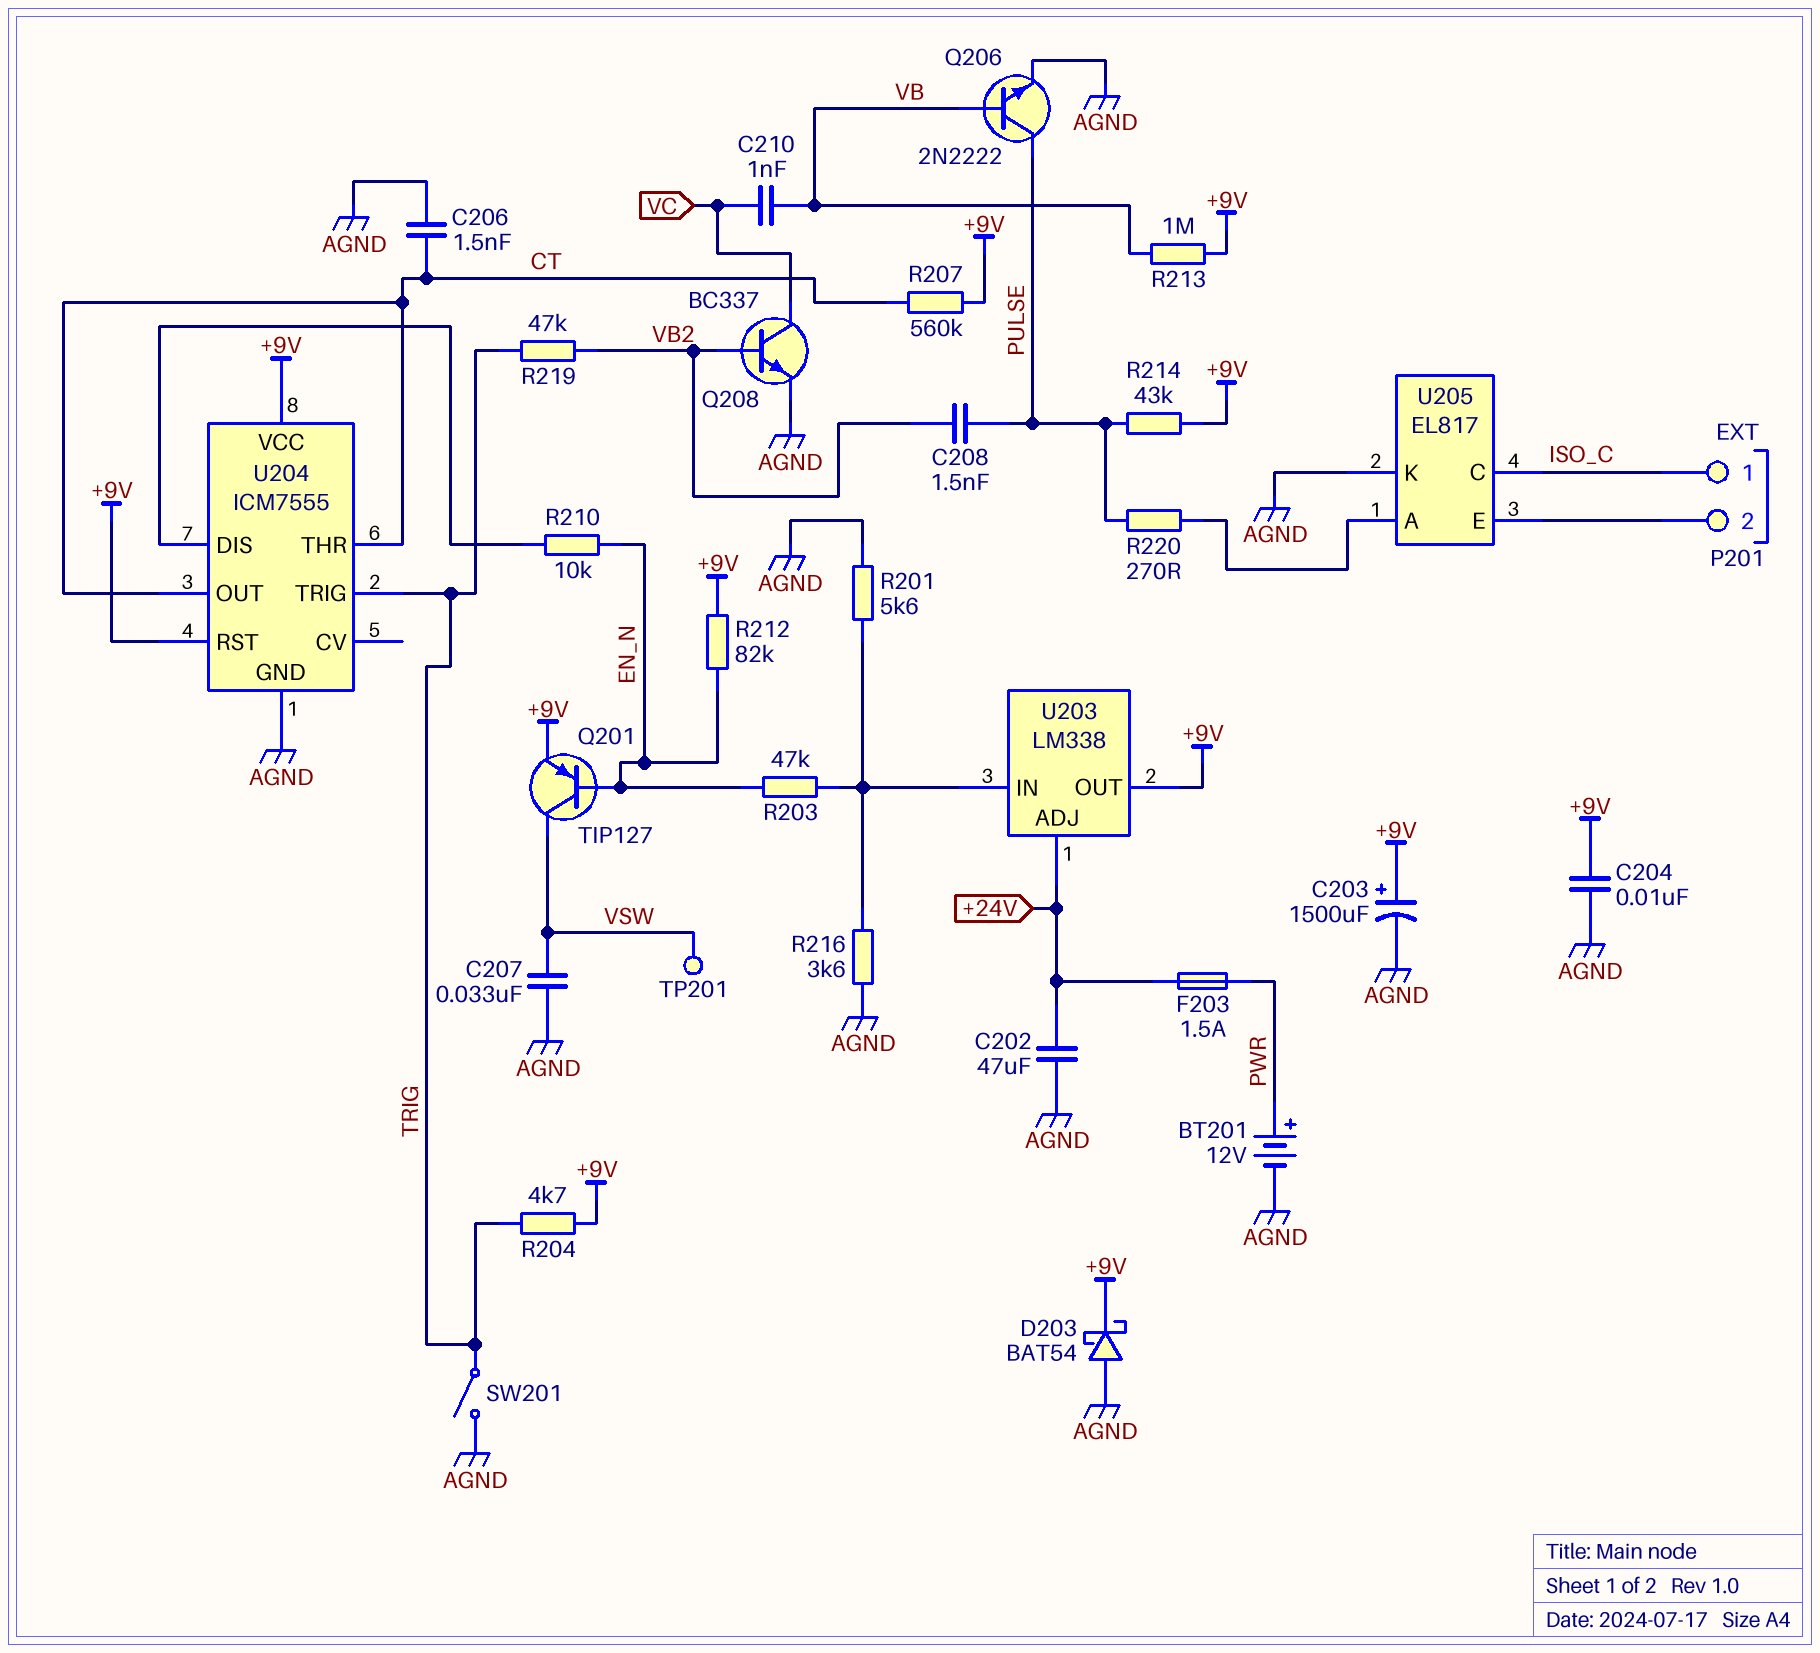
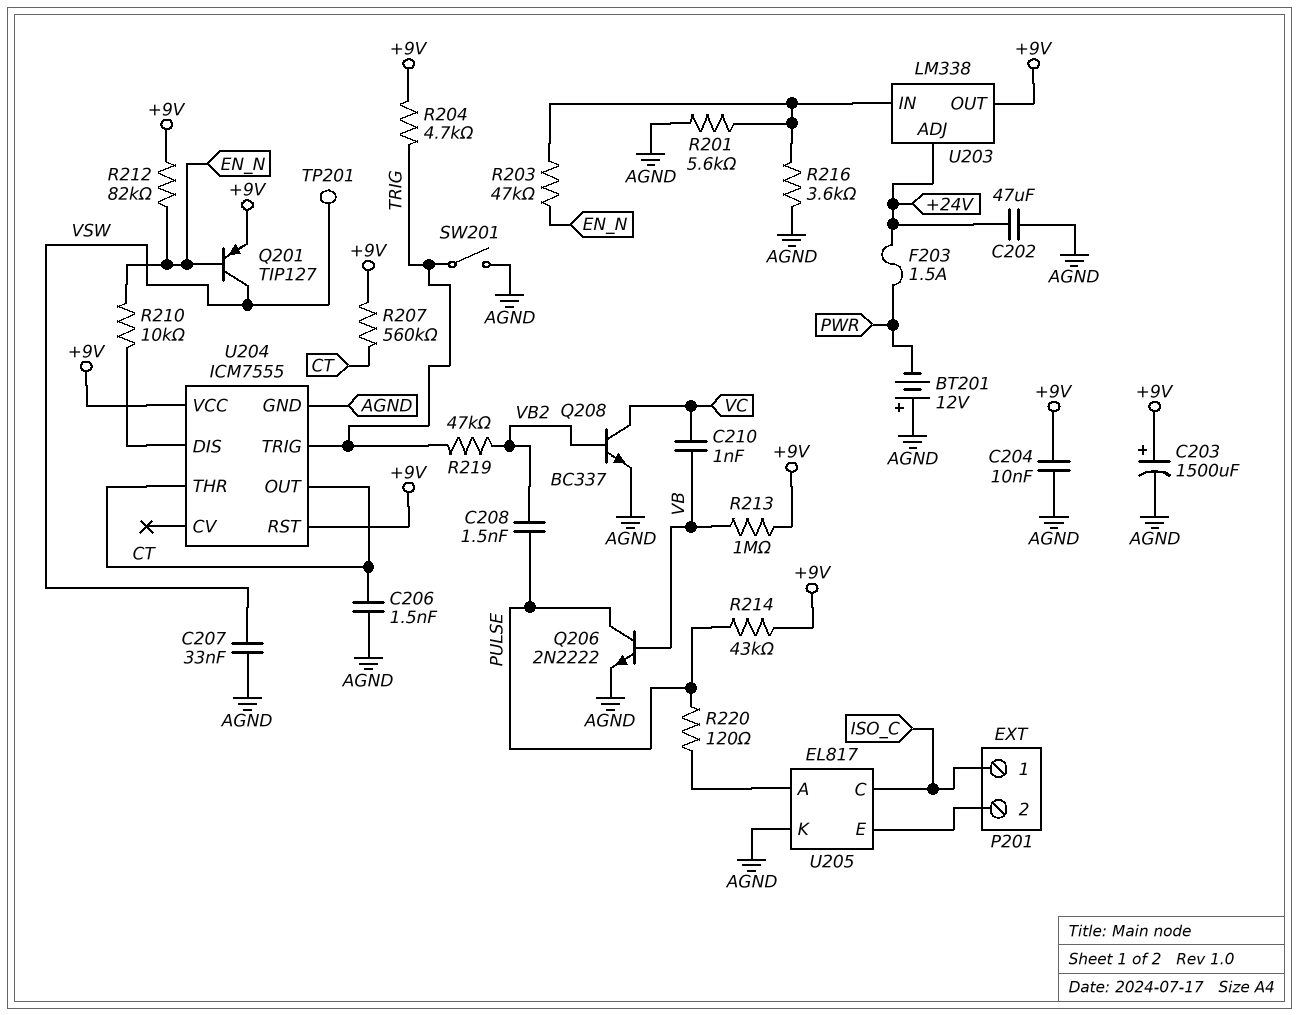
BT201: 12V (plus PWR, minus AGND) -> 12V (plus AGND, minus PWR)
D203: schottky BAT54 (A AGND, K +9V) -> none
R220: 270 (PULSE, U205/A) -> 120 (PULSE, U205/A)

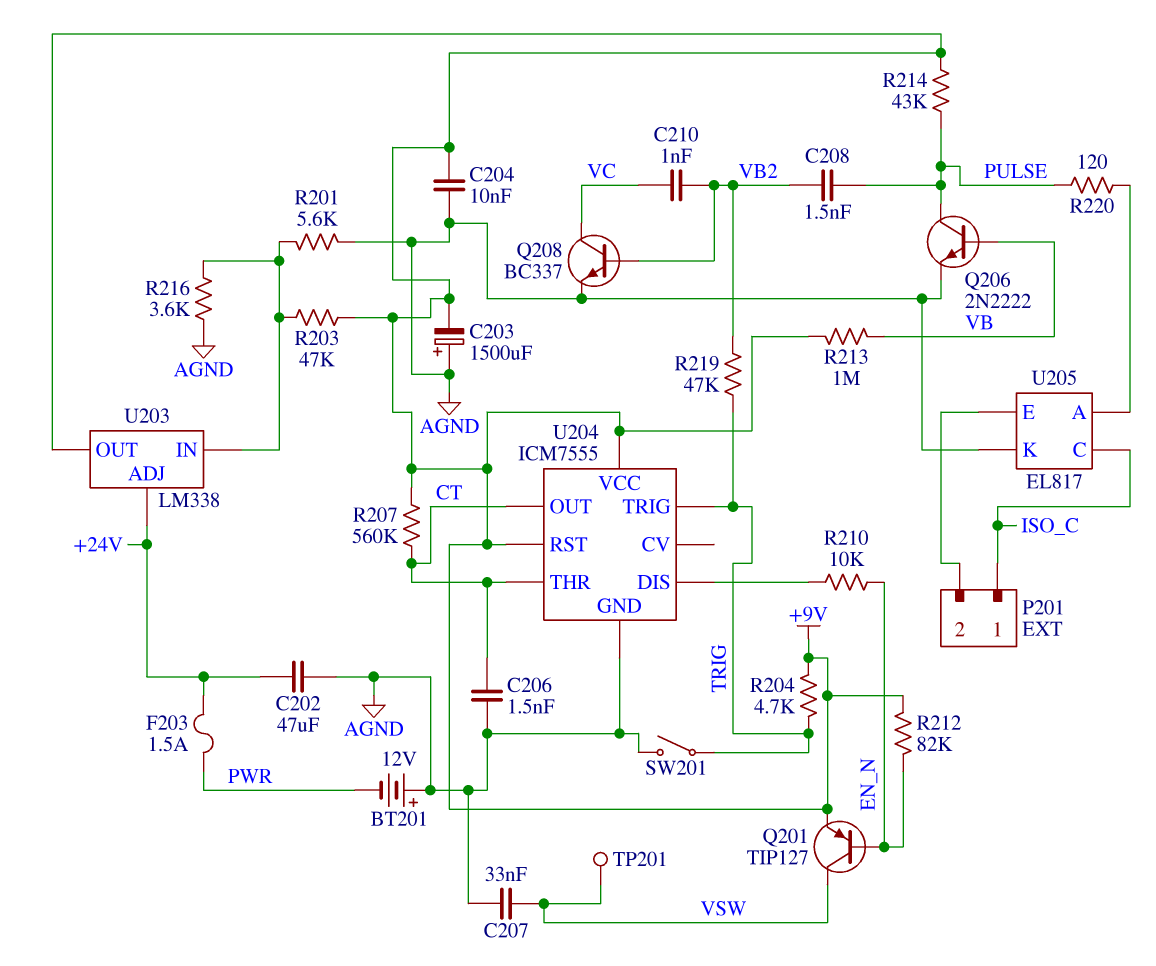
C203: 1500uF (plus +9V, minus AGND) -> 1500uF (plus AGND, minus +9V)
C210: 1nF (VB, VC) -> 1nF (VB2, VC)
R203: 47k (EN_N, U203/IN) -> 47k (+9V, U203/IN)

